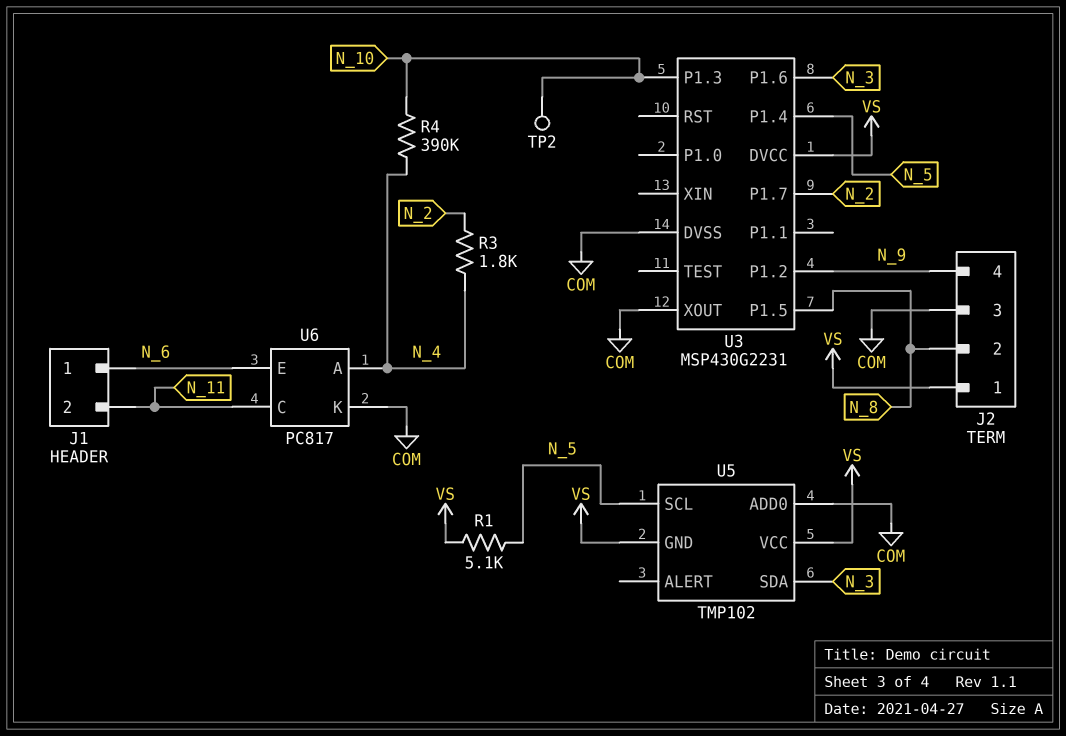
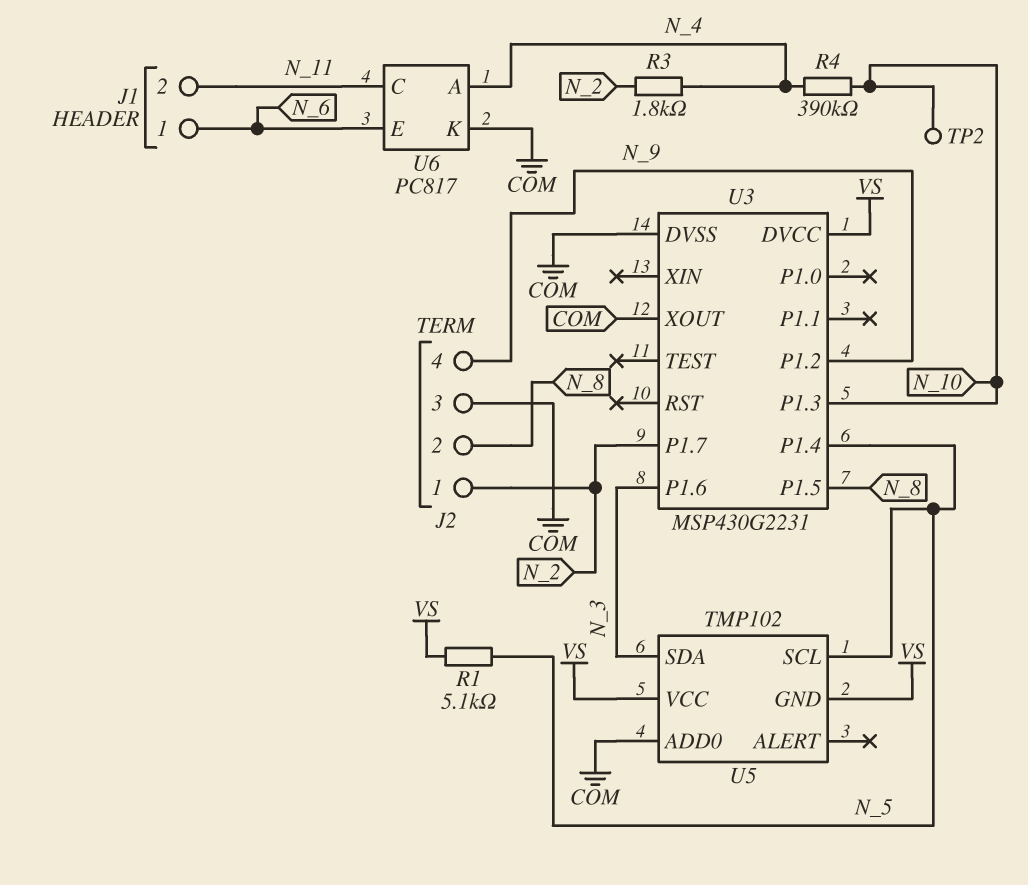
J2 pin 1: VS -> N_2

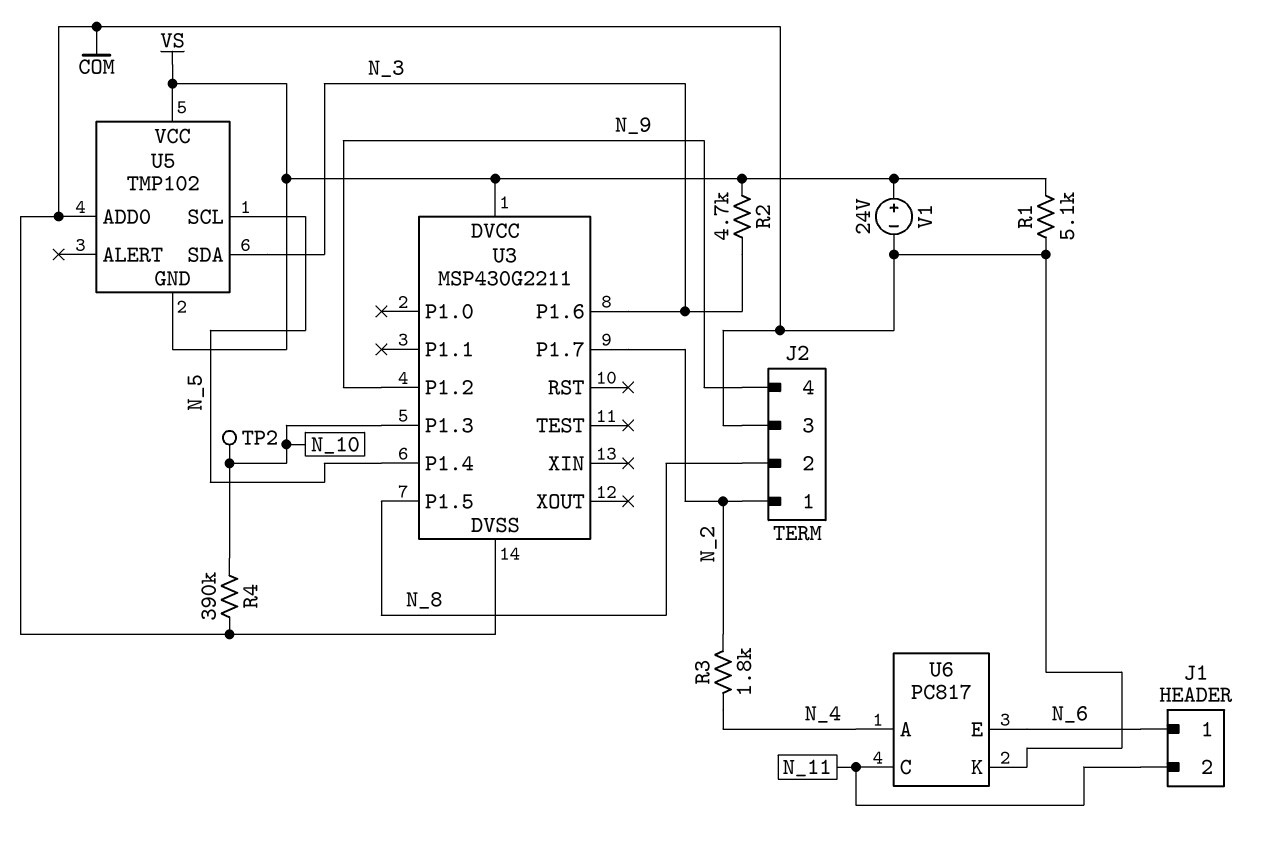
R1: 5.1k (N_5, VS) -> 5.1k (COM, VS)
R2: none -> 4.7k (N_3, VS)
R4: 390k (N_4, N_10) -> 390k (COM, N_10)
U3: MSP430G2231 -> MSP430G2211
U3 pin XOUT: COM -> none
V1: none -> 24V (plus VS, minus COM)

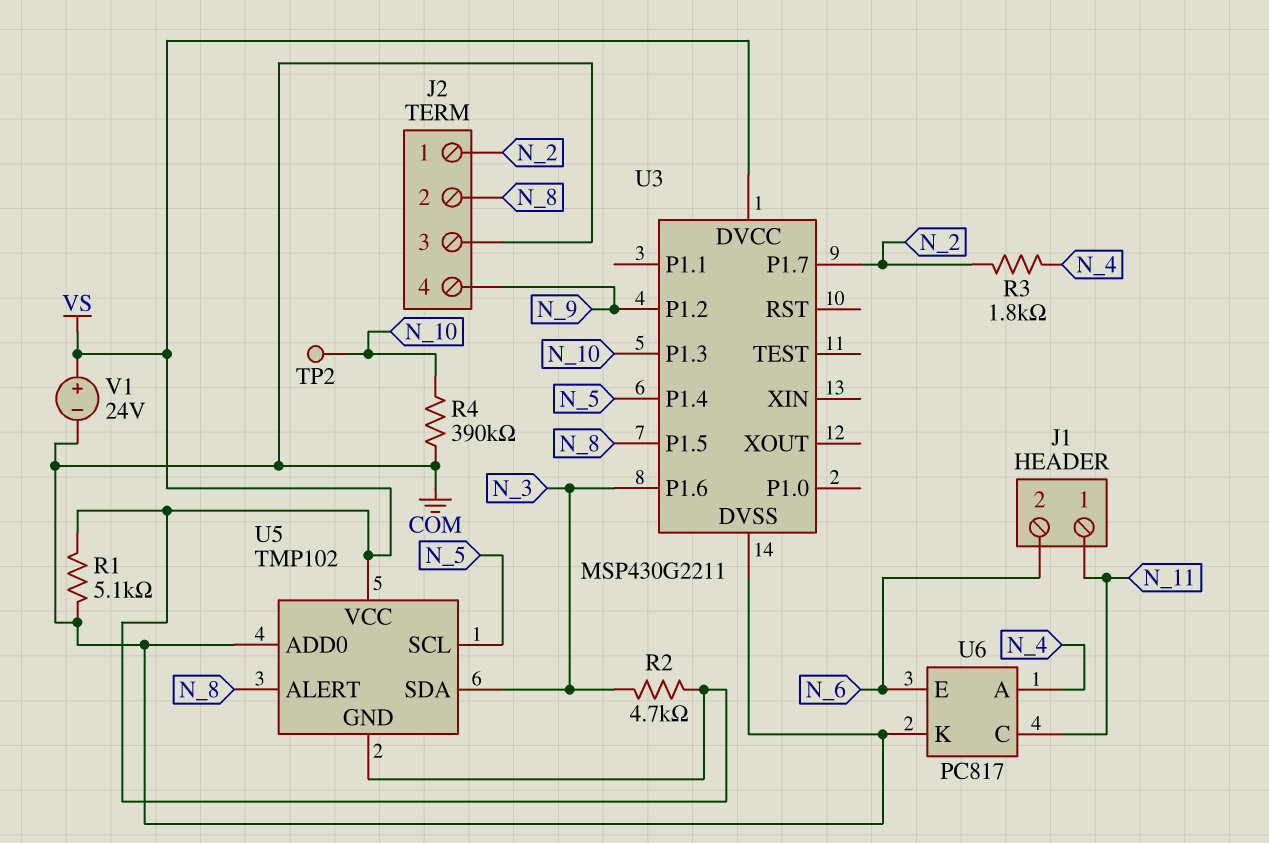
J1 pin 1: N_6 -> N_11
J1 pin 2: N_11 -> N_6
U5 pin ALERT: none -> N_8

